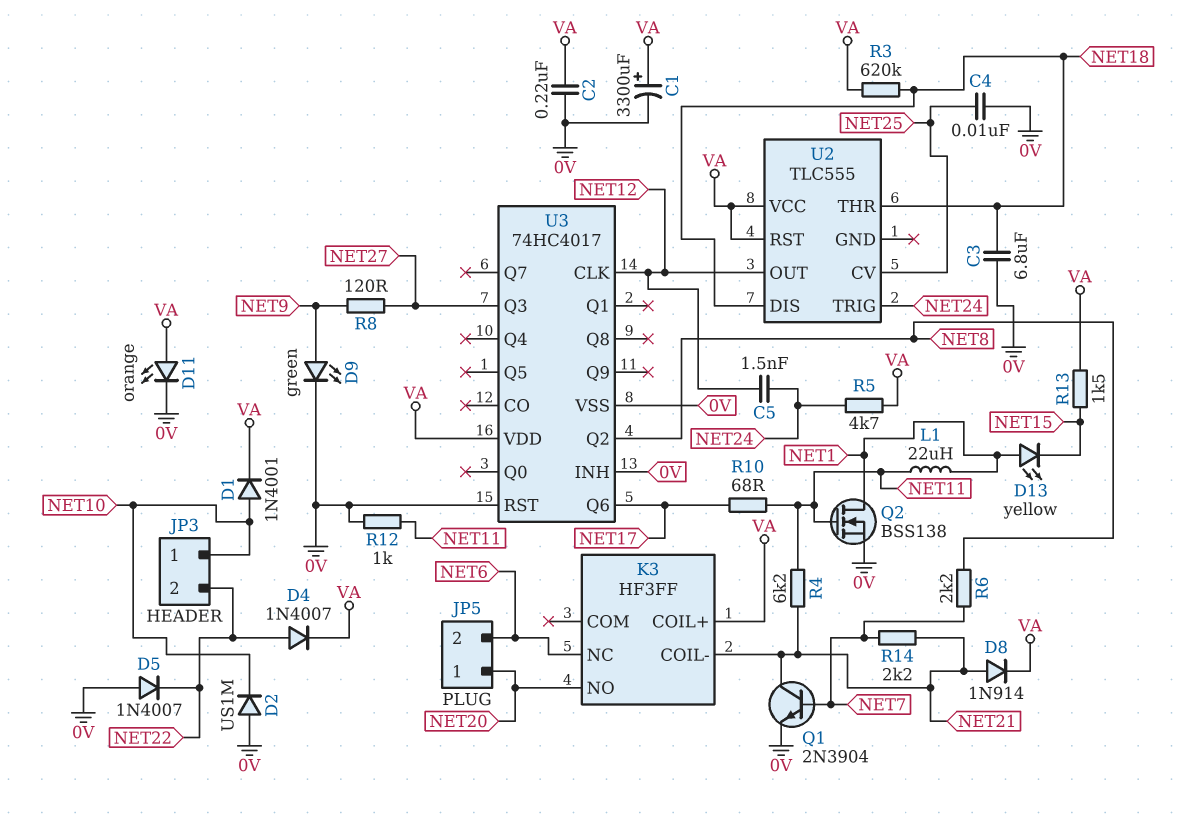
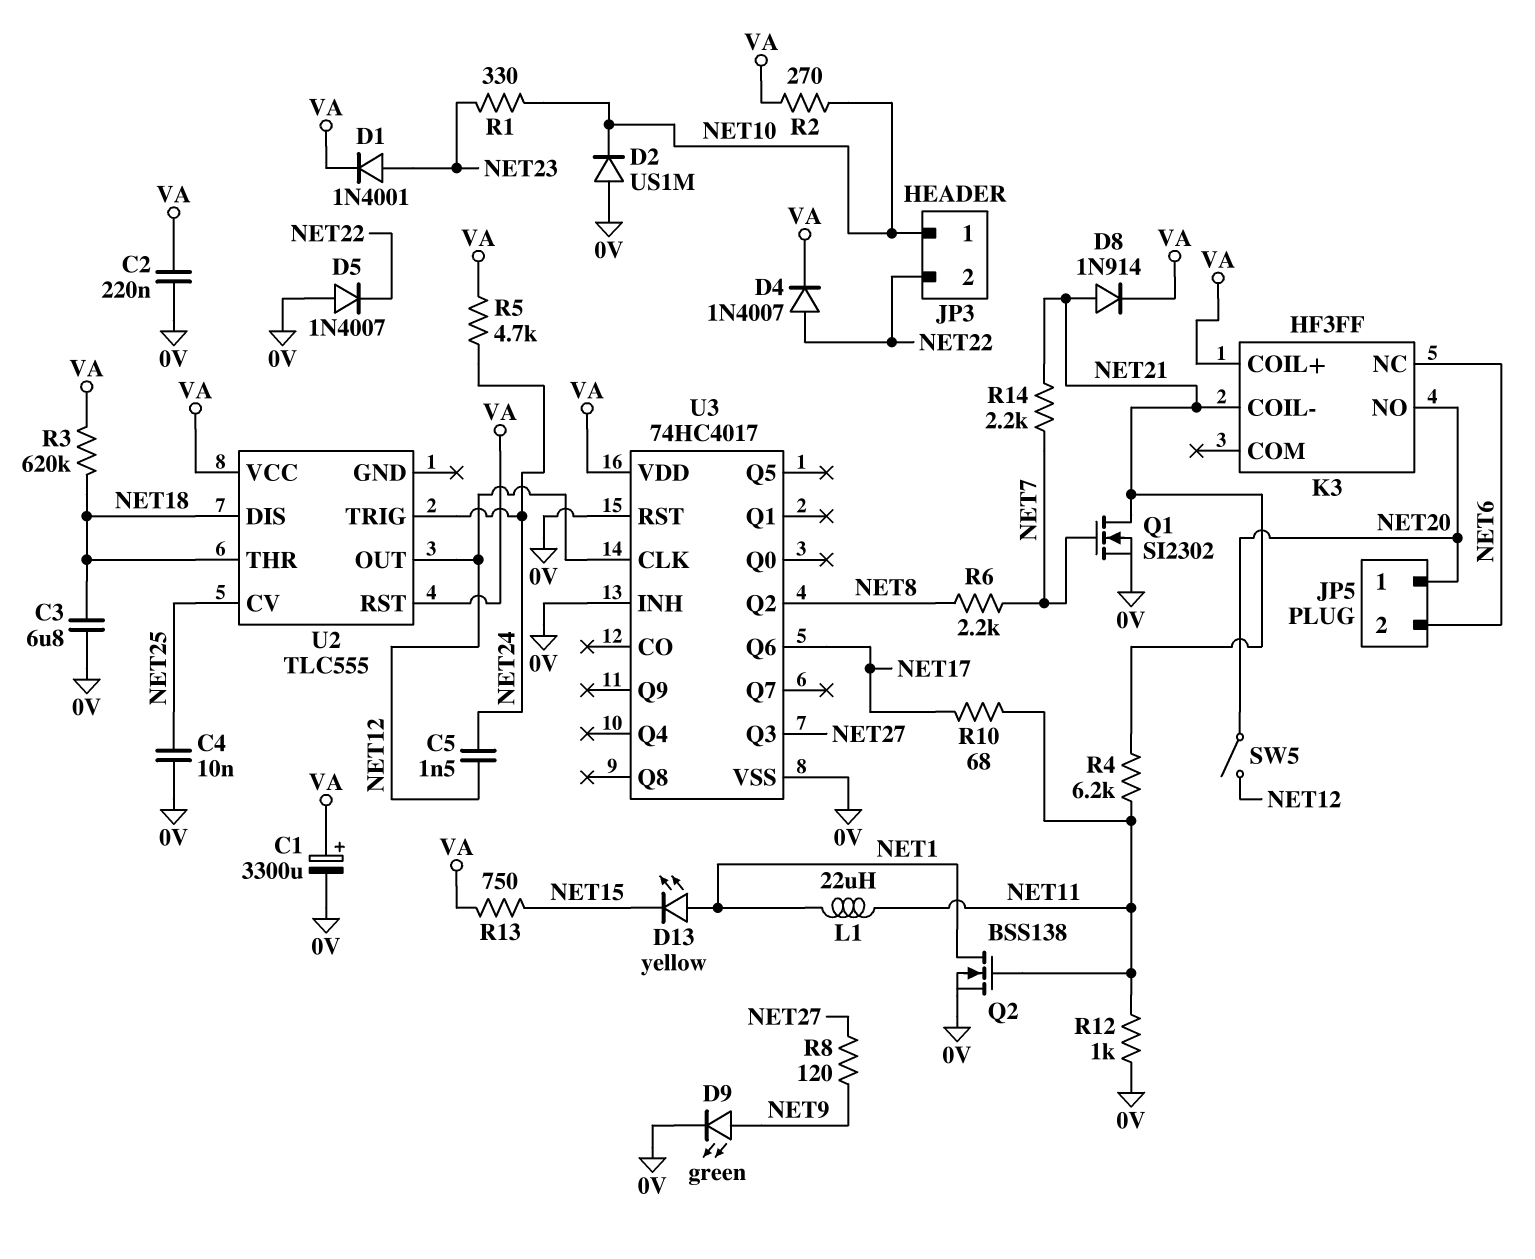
D1: diode 1N4001 (A NET10, K VA) -> diode 1N4001 (A NET23, K VA)
D11: LED orange (A VA, K 0V) -> none
Q1: NPN 2N3904 (B NET7, C NET21, E 0V) -> NMOS SI2302 (G NET7, D NET21, S 0V)
R1: none -> 330 (NET10, NET23)
R2: none -> 270 (NET10, VA)
R13: 1.5k (NET15, VA) -> 750 (NET15, VA)
SW5: none -> switch (NET12, NET20)

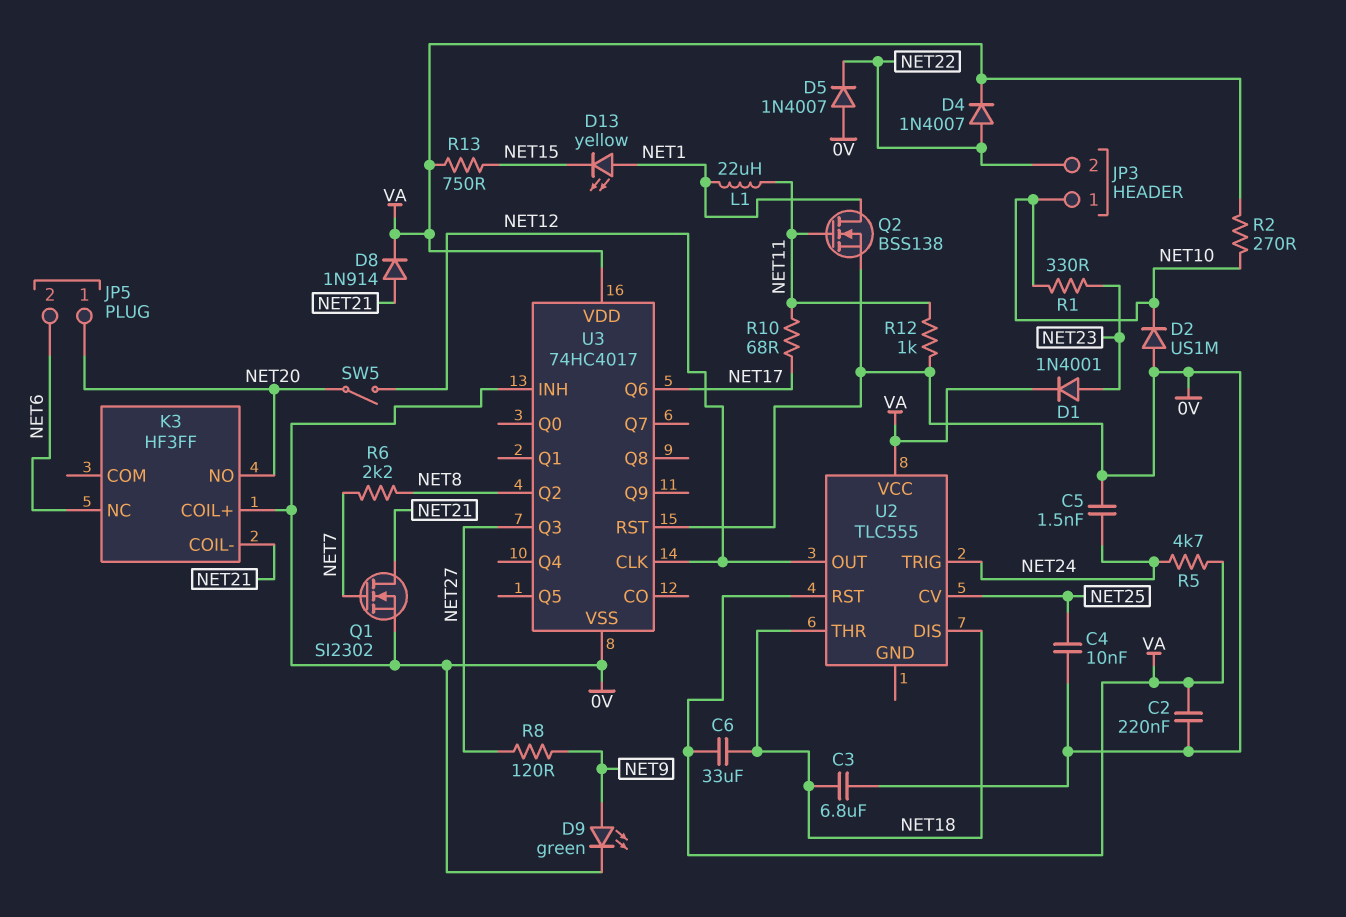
C1: 3300uF (plus VA, minus 0V) -> none
C5: 1.5nF (NET12, NET24) -> 1.5nF (0V, NET24)
C6: none -> 33uF (NET18, VA)
K3 pin COIL+: VA -> 0V
R3: 620k (NET18, VA) -> none
R4: 6.2k (NET11, NET21) -> none
R14: 2.2k (NET7, NET21) -> none

